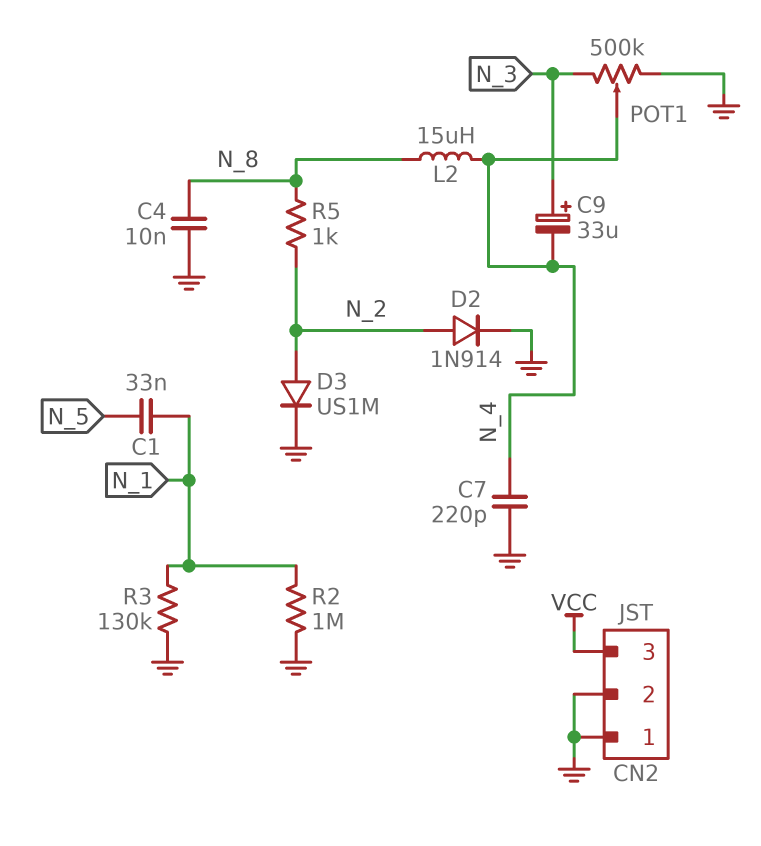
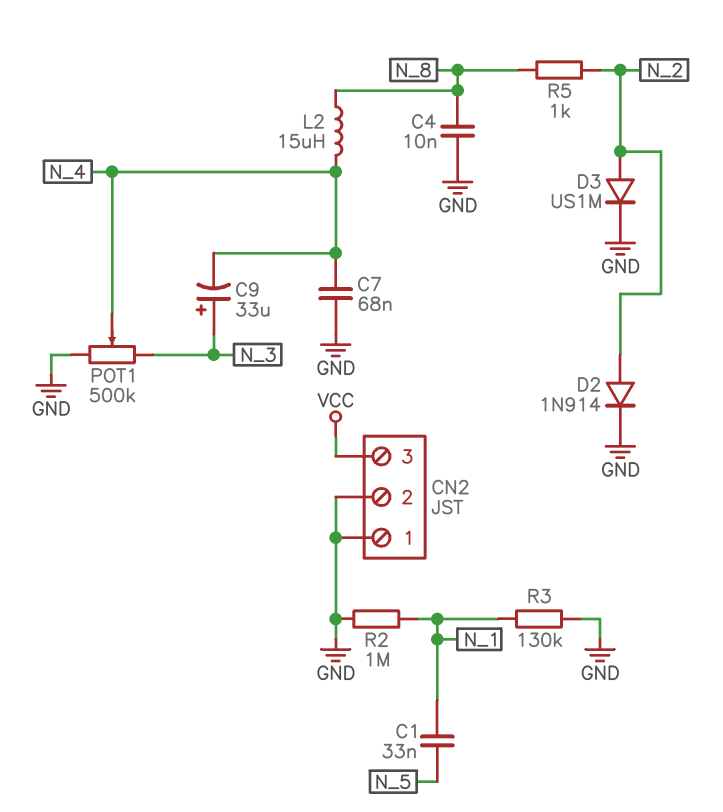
C7: 220pF (GND, N_4) -> 68nF (GND, N_4)

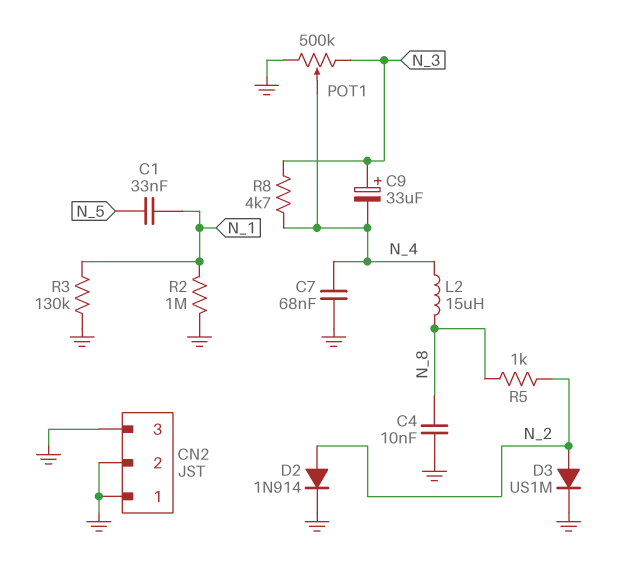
CN2 pin 3: VCC -> GND
R8: none -> 4.7k (N_3, N_4)

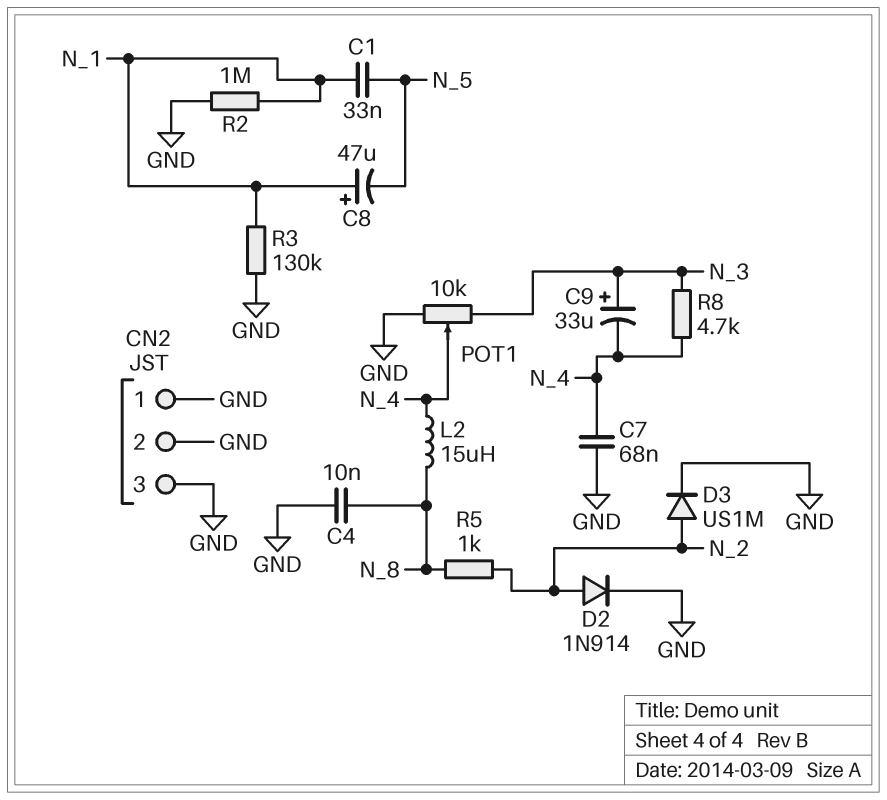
C8: none -> 47uF (plus N_1, minus N_5)
POT1: 500k (GND, N_3, wiper N_4) -> 10k (GND, N_3, wiper N_4)

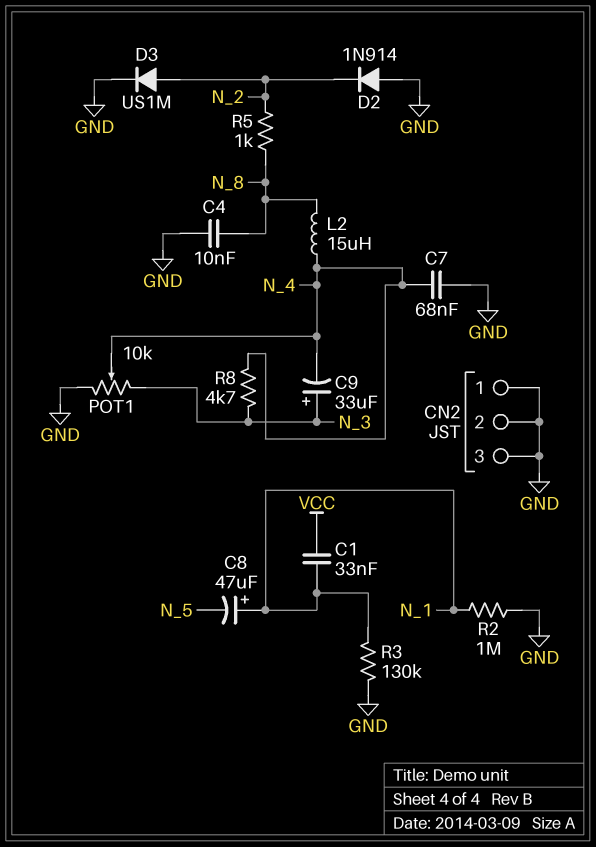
C1: 33nF (N_1, N_5) -> 33nF (N_1, VCC)
D2: diode 1N914 (A N_2, K GND) -> diode 1N914 (A GND, K N_2)

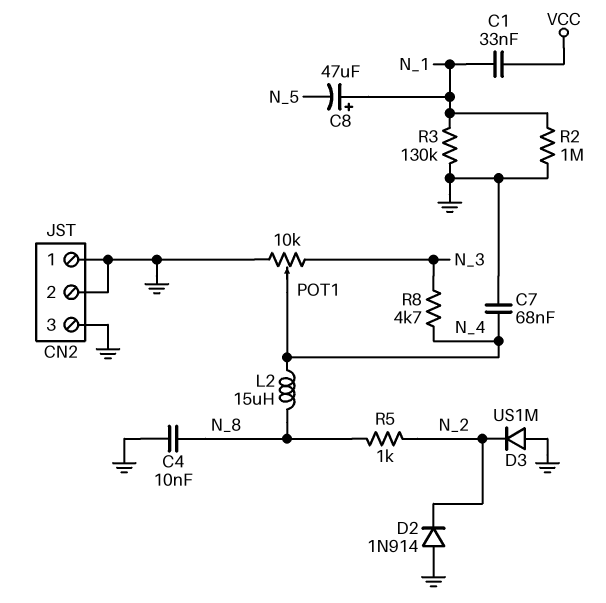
C9: 33uF (plus N_3, minus N_4) -> none
D3: diode US1M (A N_2, K GND) -> diode US1M (A GND, K N_2)

